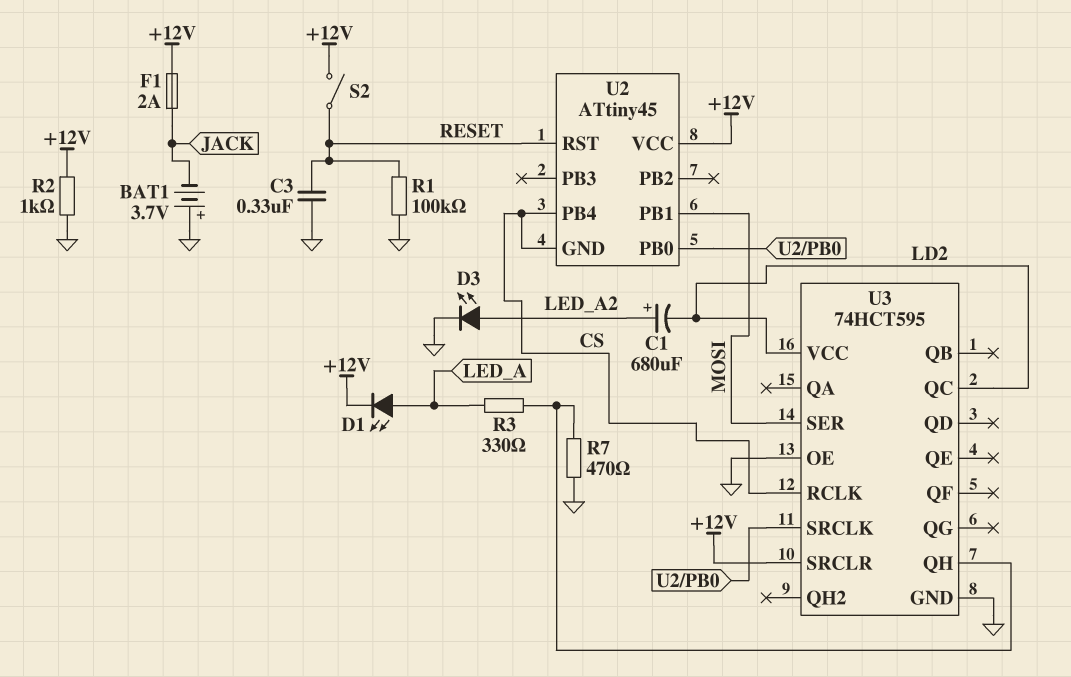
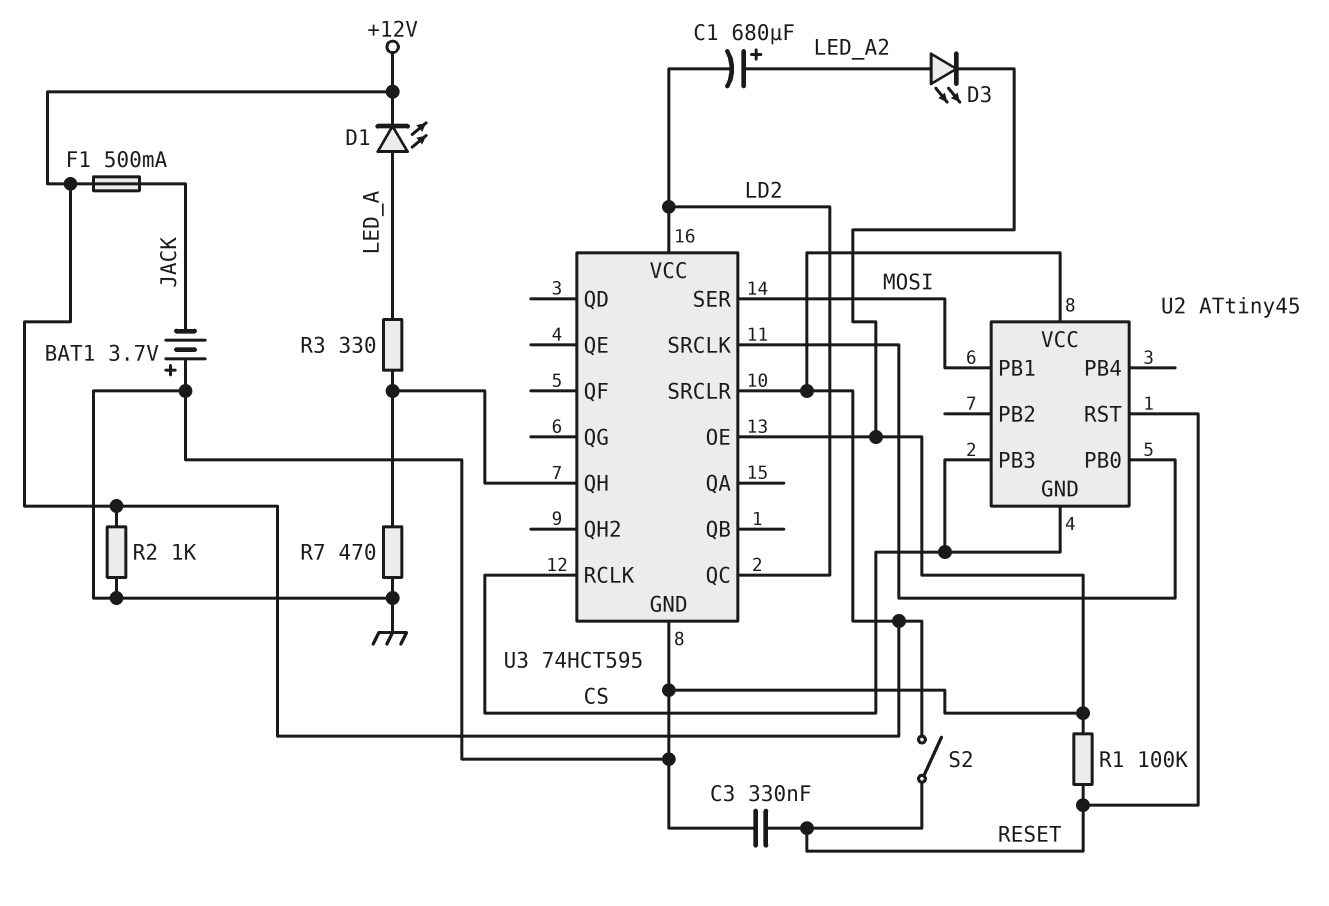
F1: 2A (+12V, JACK) -> 500mA (+12V, JACK)
U2 pin PB3: none -> CS
U2 pin PB4: CS -> none

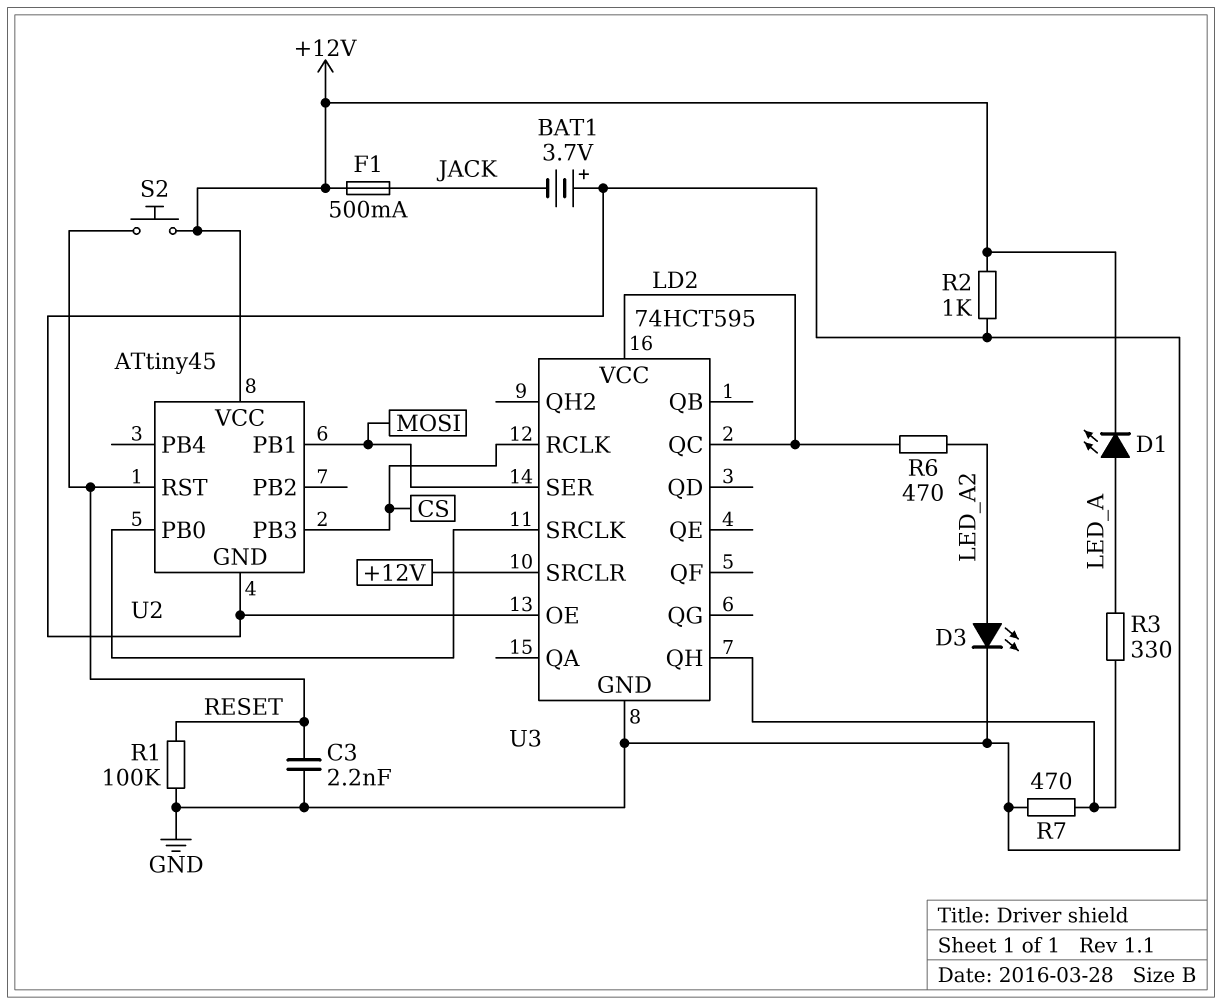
C1: 680uF (plus LED_A2, minus LD2) -> none
C3: 330nF (GND, RESET) -> 2.2nF (GND, RESET)
R6: none -> 470 (LD2, LED_A2)
S2: switch (+12V, RESET) -> button (+12V, RESET)
U2 pin GND: CS -> GND

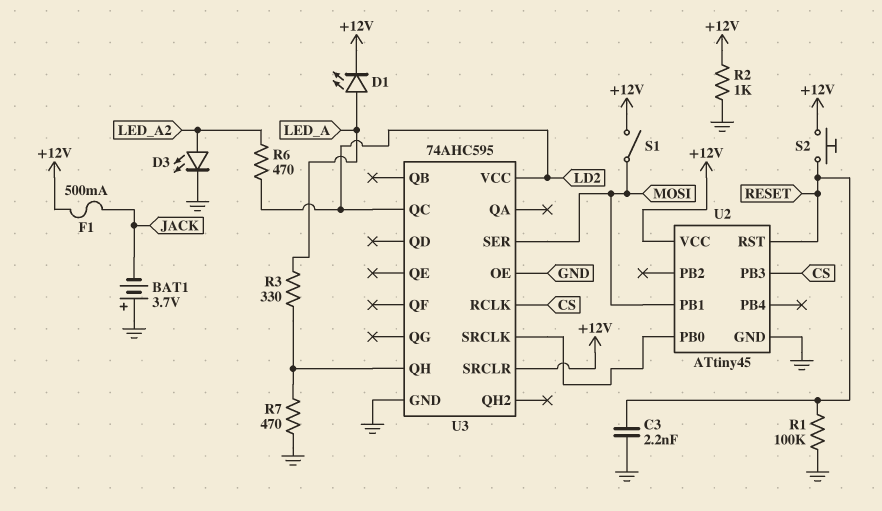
S1: none -> switch (+12V, MOSI)
U3: 74HCT595 -> 74AHC595

